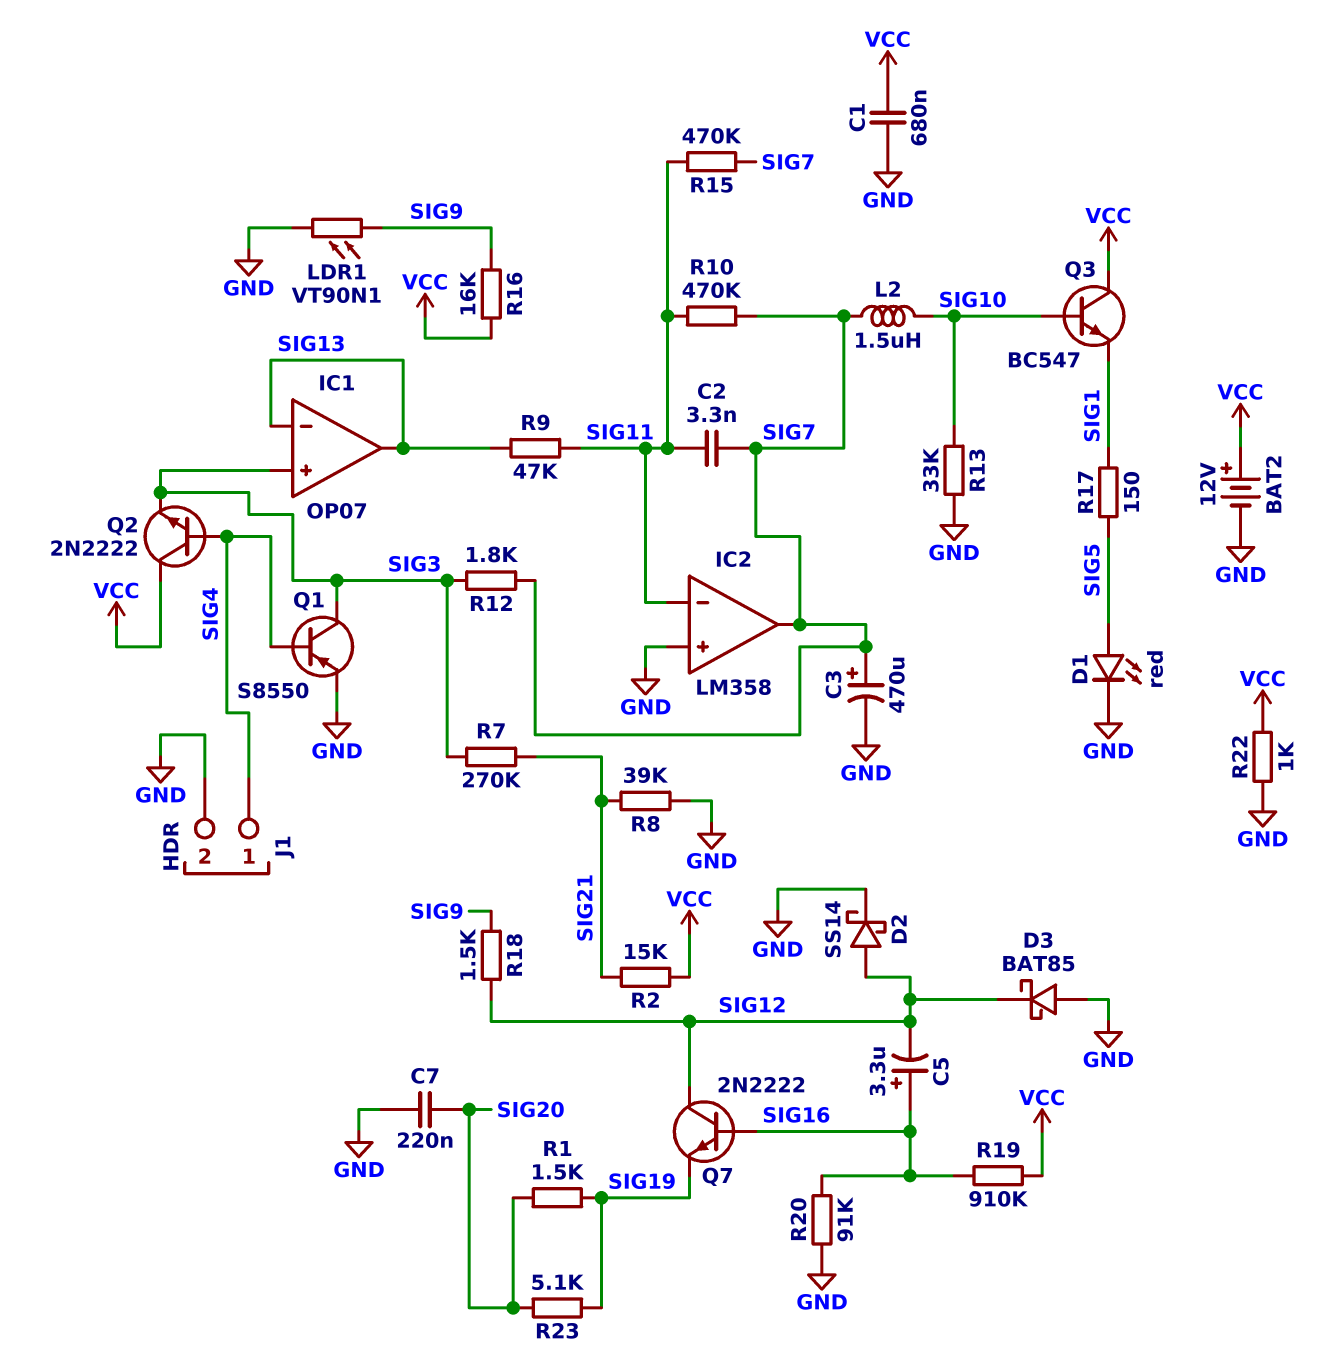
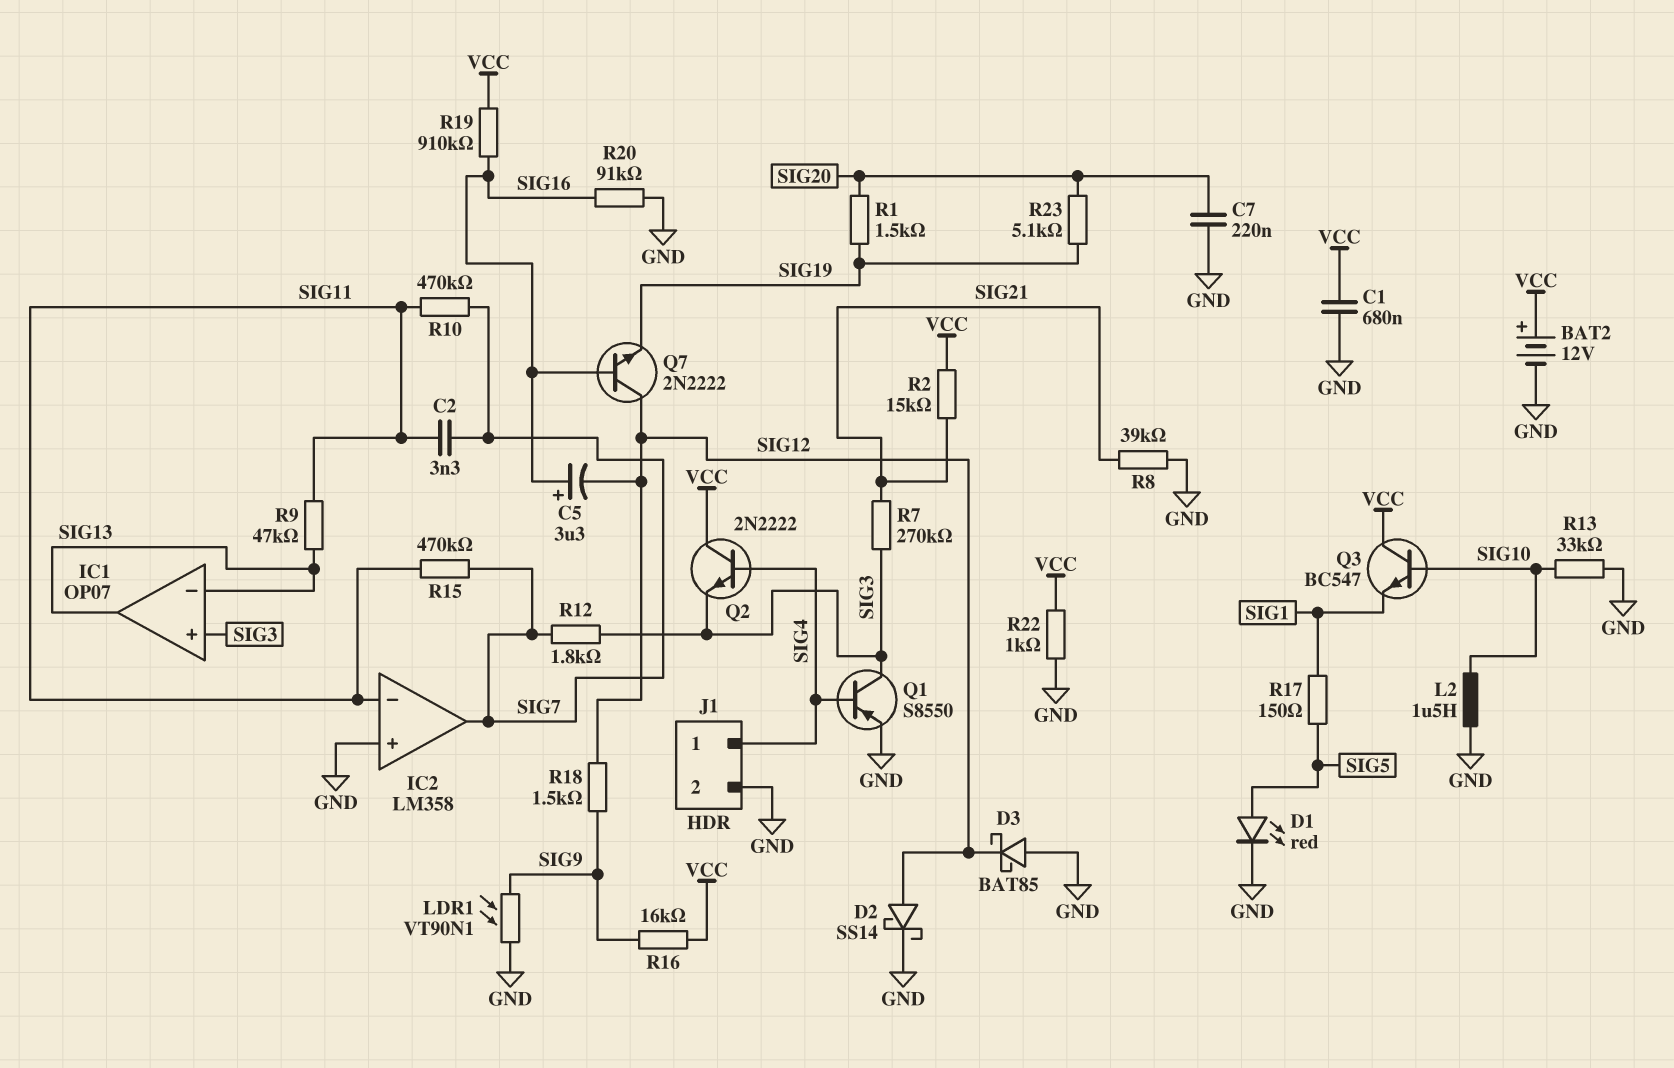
C3: 470uF (plus SIG7, minus GND) -> none
L2: 1.5uH (SIG7, SIG10) -> 1.5uH (GND, SIG10)

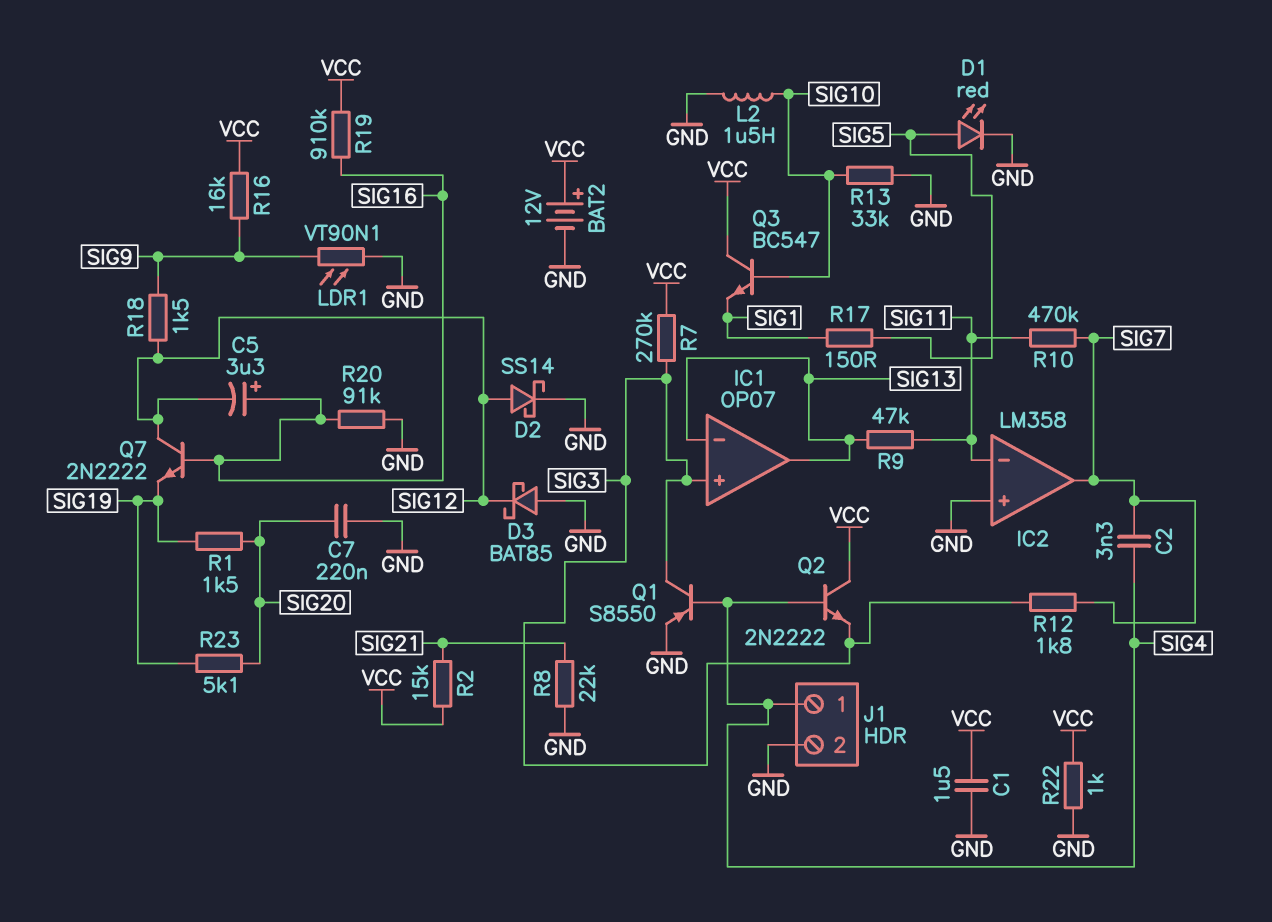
C1: 680nF (GND, VCC) -> 1.5uF (GND, VCC)
C2: 3.3nF (SIG7, SIG11) -> 3.3nF (SIG4, SIG7)
R7: 270k (SIG3, SIG21) -> 270k (SIG3, VCC)
R8: 39k (GND, SIG21) -> 22k (GND, SIG21)
R15: 470k (SIG7, SIG11) -> none

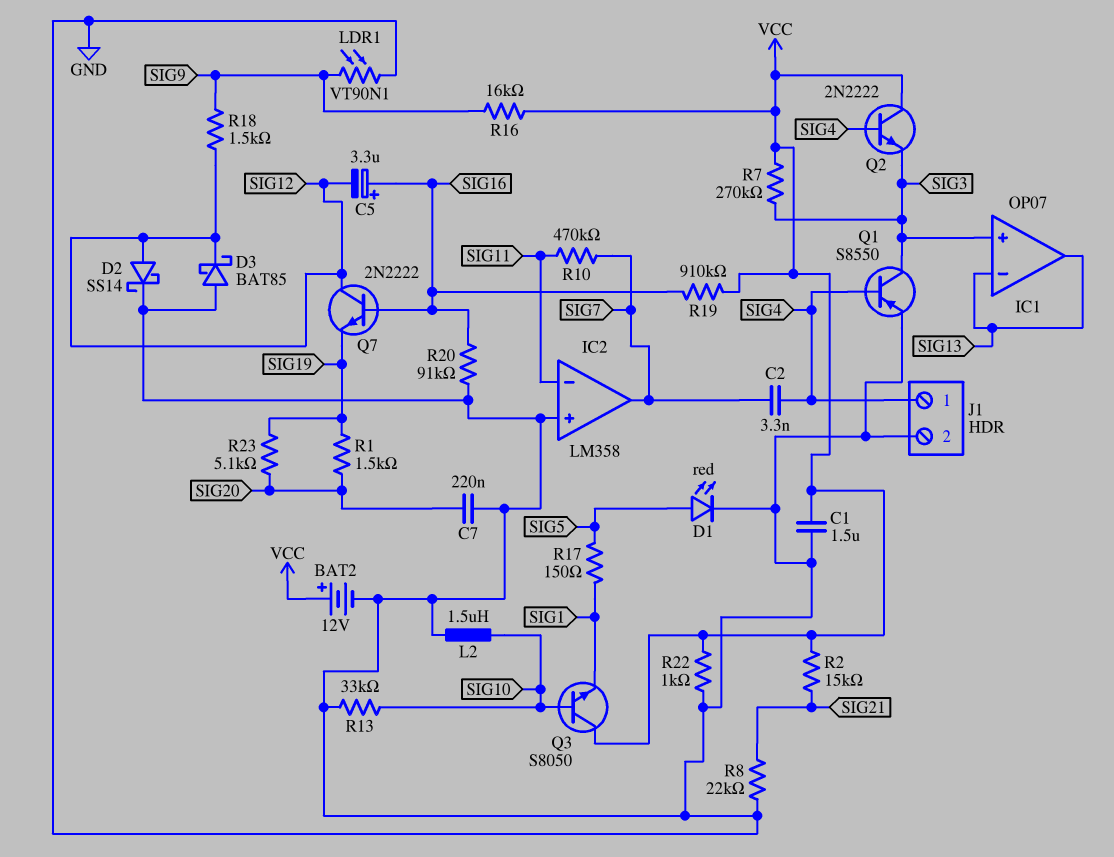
Q3: NPN BC547 (B SIG10, C VCC, E SIG1) -> NPN S8050 (B SIG10, C VCC, E SIG1)
R9: 47k (SIG11, SIG13) -> none
R12: 1.8k (SIG3, SIG7) -> none

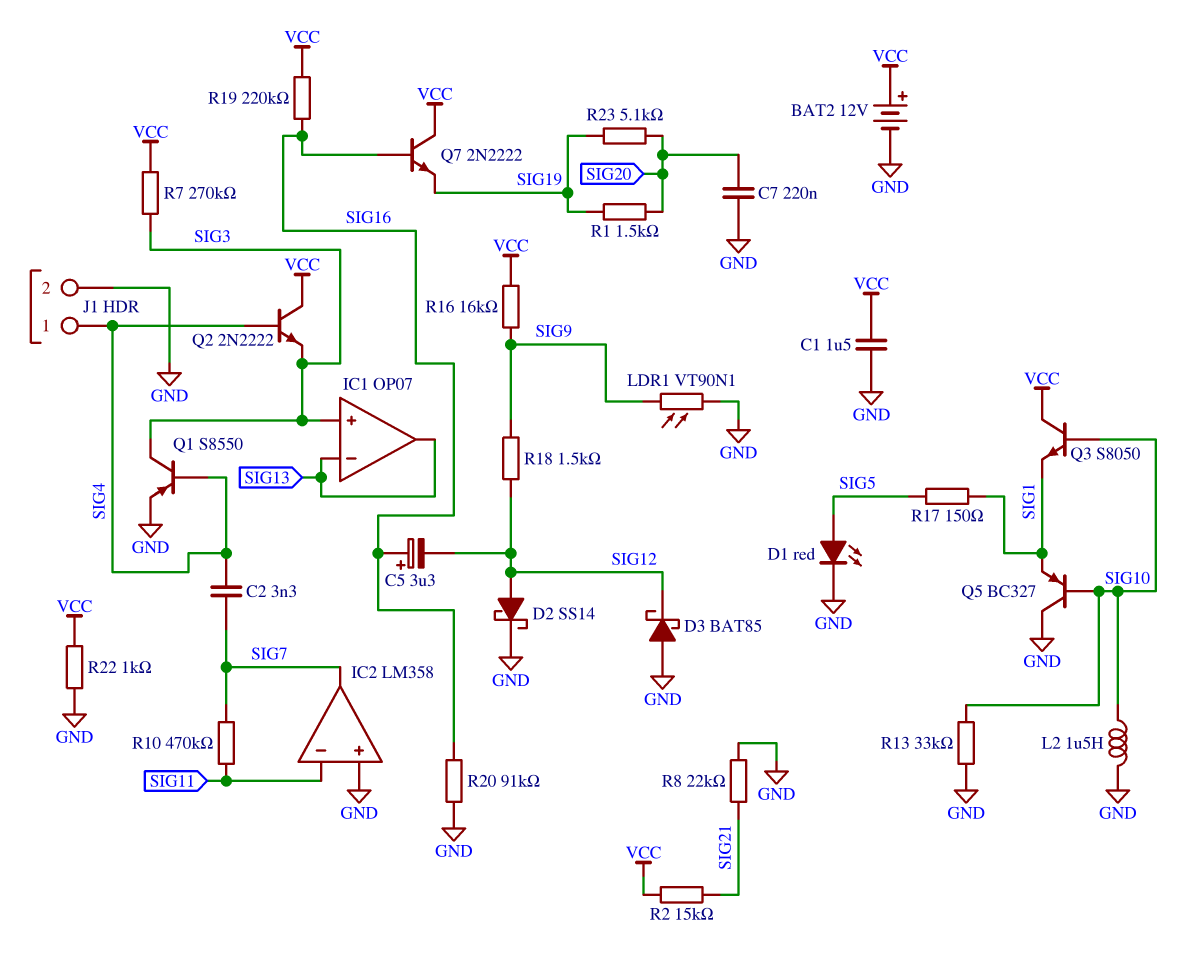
Q5: none -> PNP BC327 (B SIG10, C GND, E SIG1)
Q7: NPN 2N2222 (B SIG16, C SIG12, E SIG19) -> NPN 2N2222 (B SIG16, C VCC, E SIG19)
R19: 910k (SIG16, VCC) -> 220k (SIG16, VCC)

